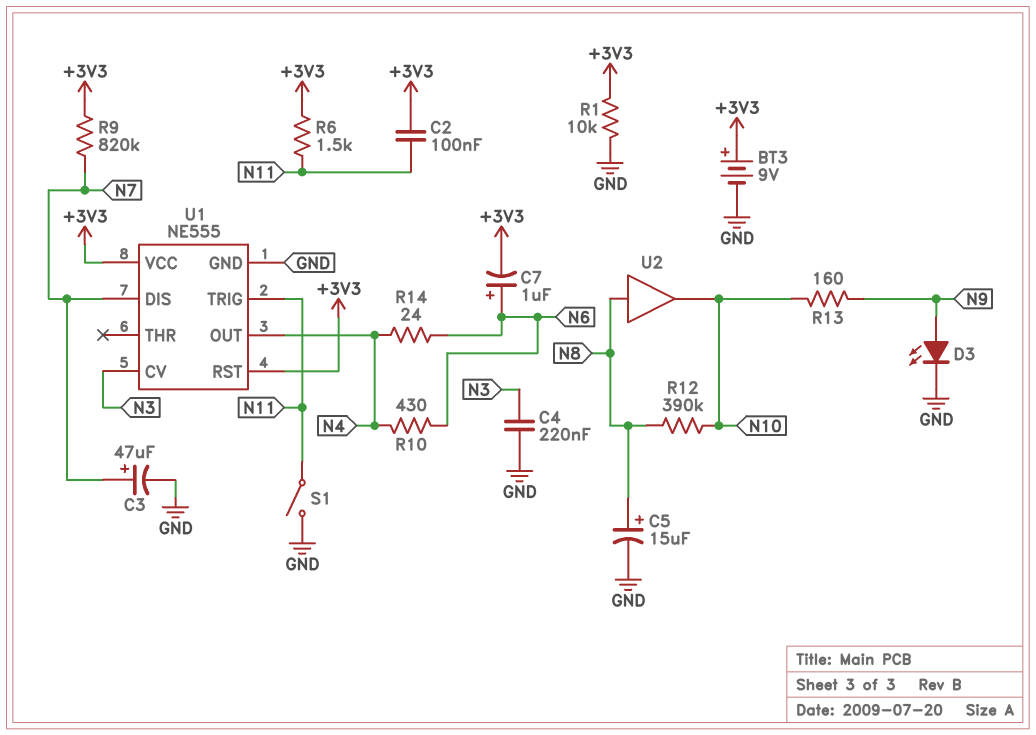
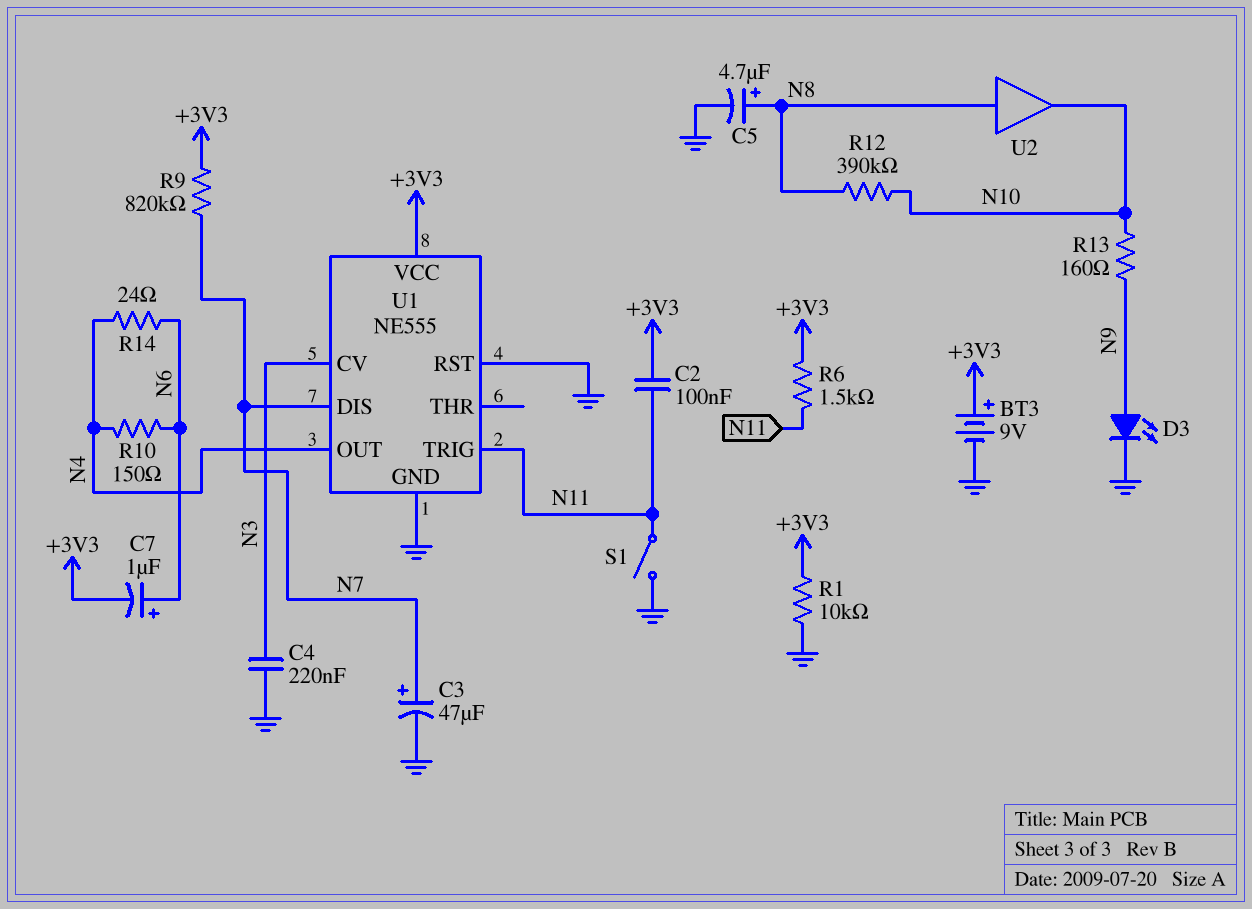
C5: 15uF (plus N8, minus GND) -> 4.7uF (plus N8, minus GND)
R10: 430 (N4, N6) -> 150 (N4, N6)
U1 pin RST: +3V3 -> GND

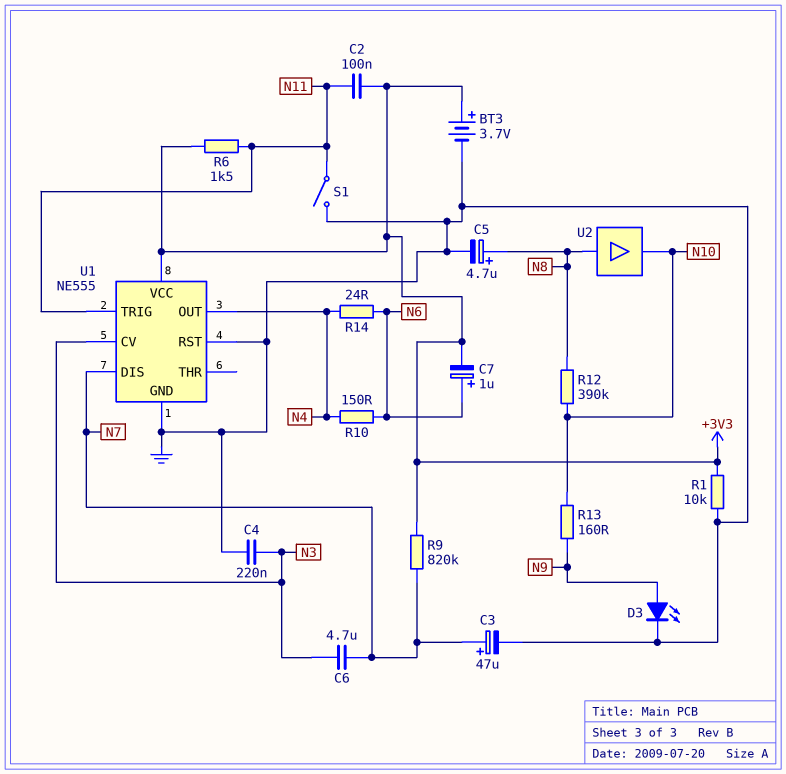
BT3: 9V (plus +3V3, minus GND) -> 3.7V (plus +3V3, minus GND)
C6: none -> 4.7uF (N3, N7)

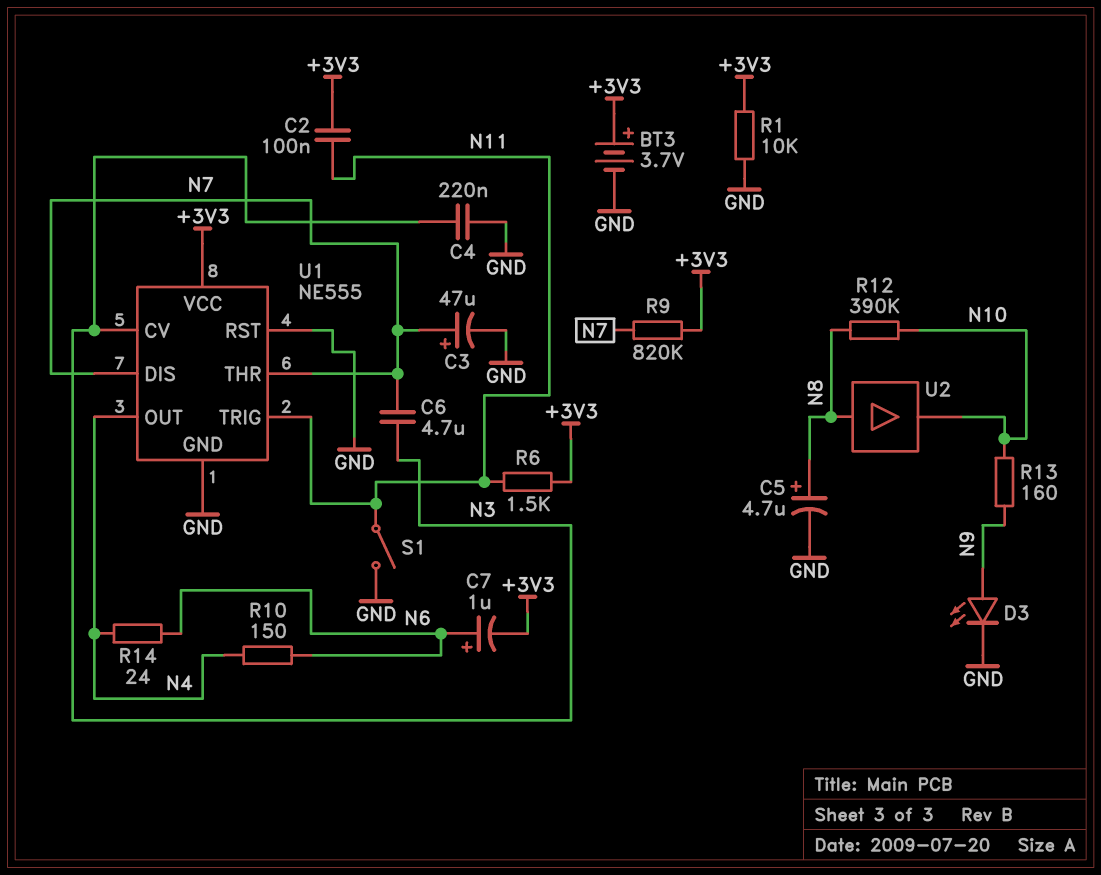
U1 pin THR: none -> N7

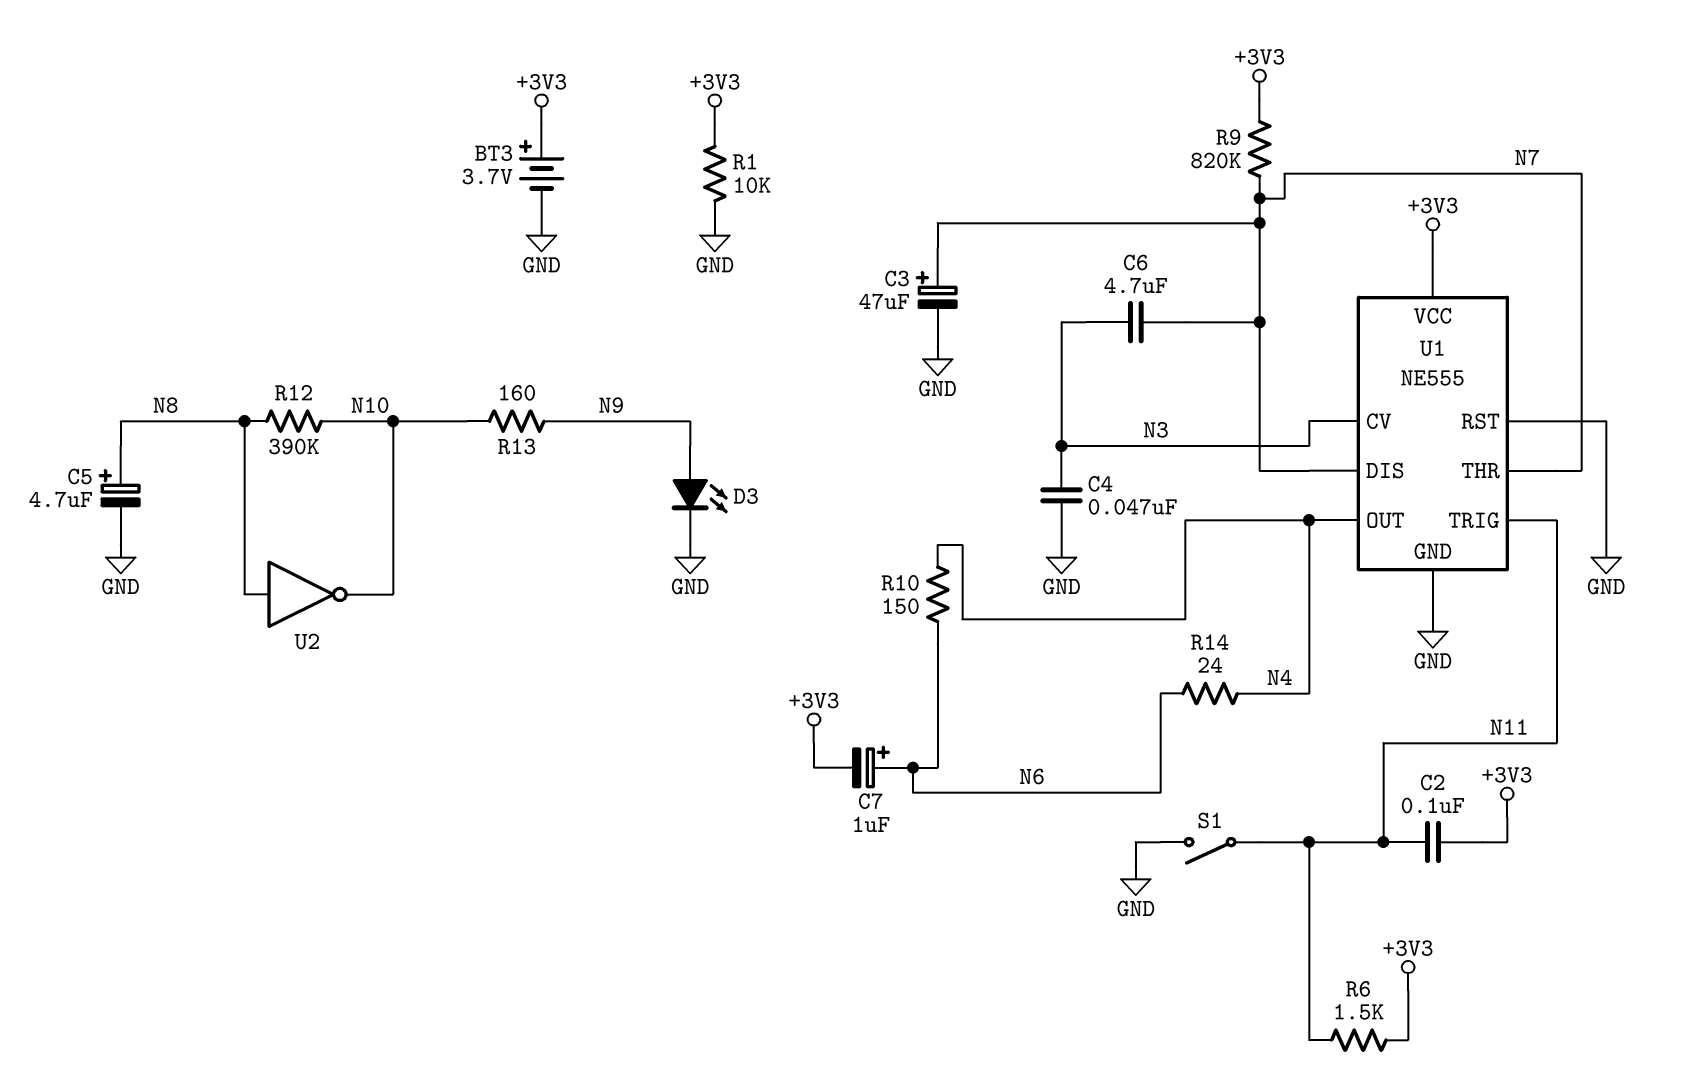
C4: 220nF (GND, N3) -> 47nF (GND, N3)
U2: buffer (in N8, out N10) -> NOT (in N8, out N10)

